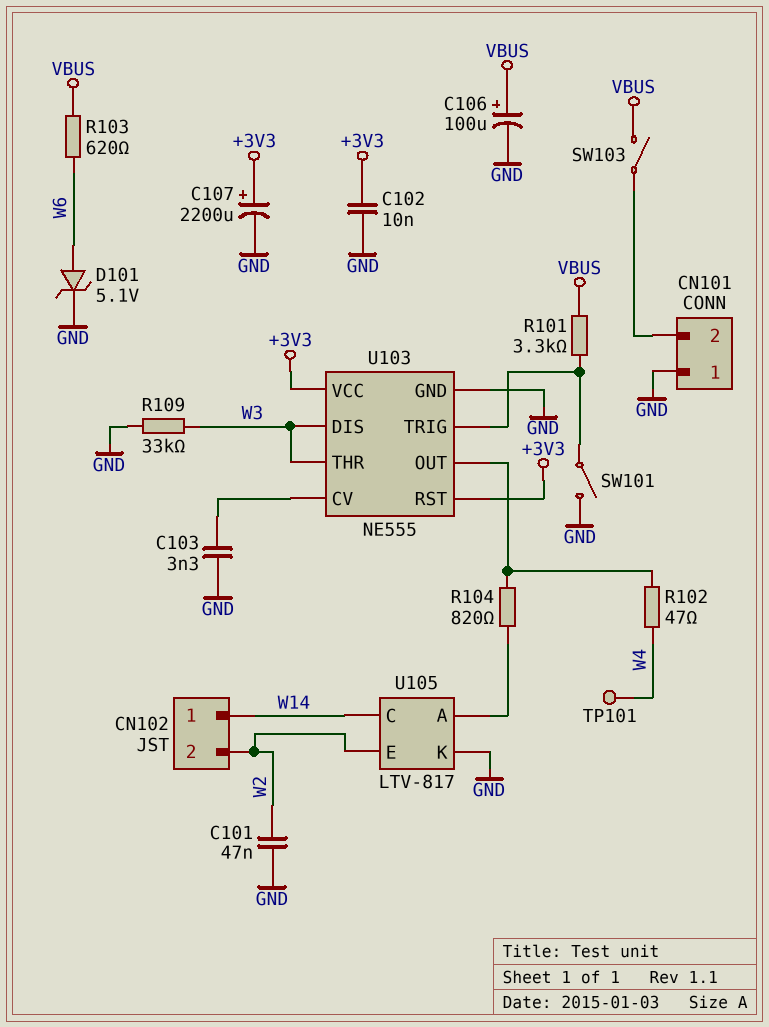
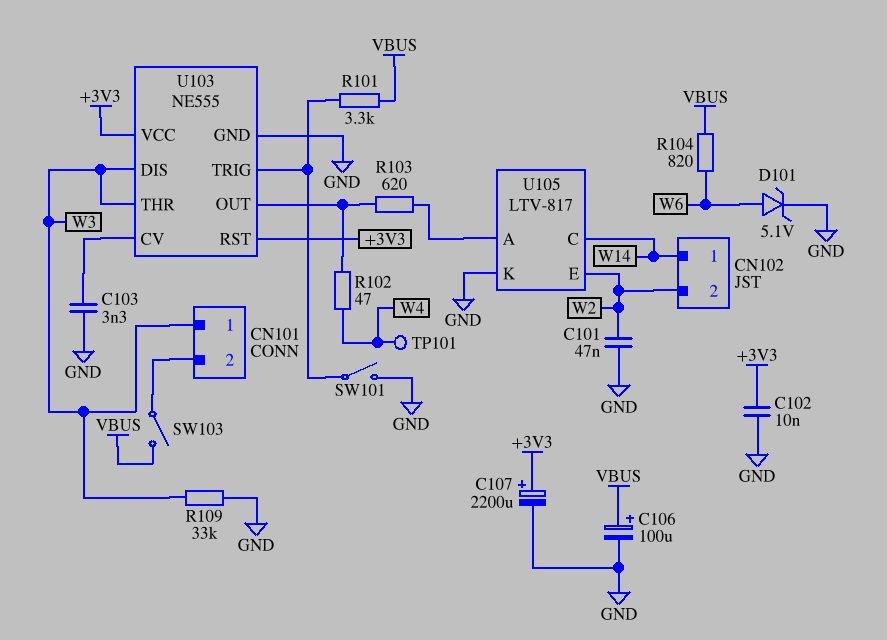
CN101 pin 1: GND -> W3
R103: 620 (VBUS, W6) -> 620 (U103/OUT, U105/A)
R104: 820 (U103/OUT, U105/A) -> 820 (VBUS, W6)

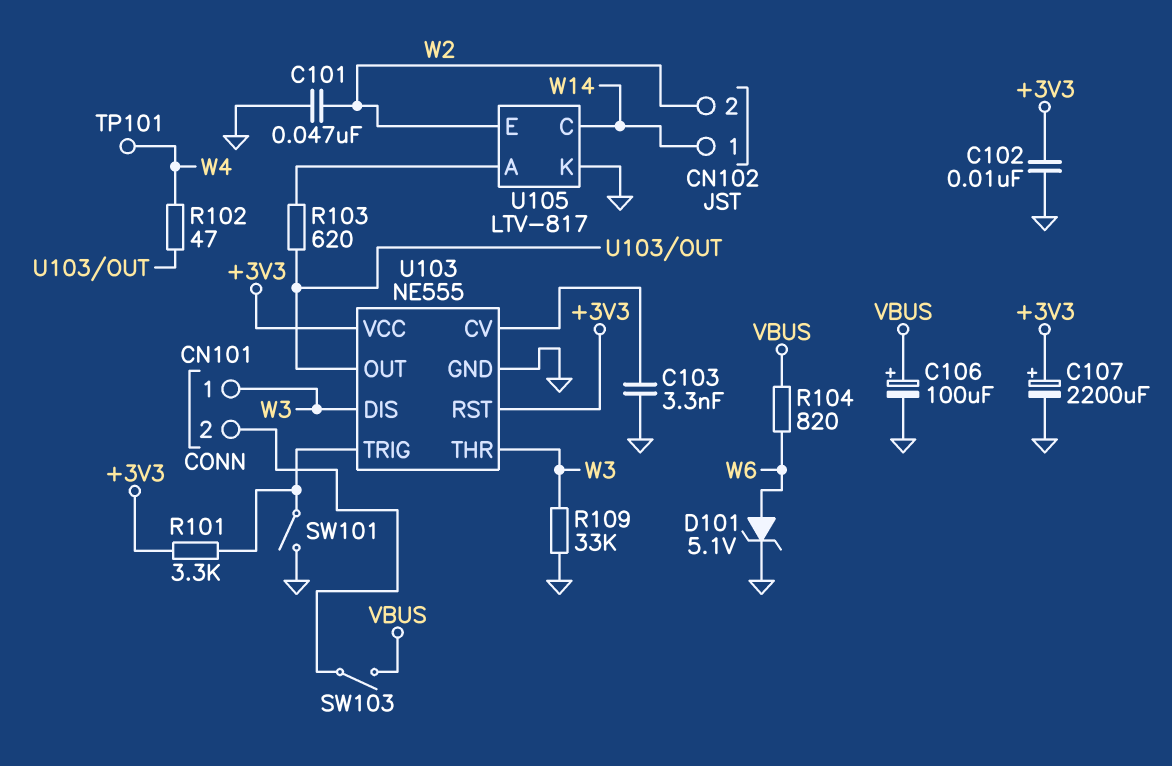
R101: 3.3k (U103/TRIG, VBUS) -> 3.3k (+3V3, U103/TRIG)

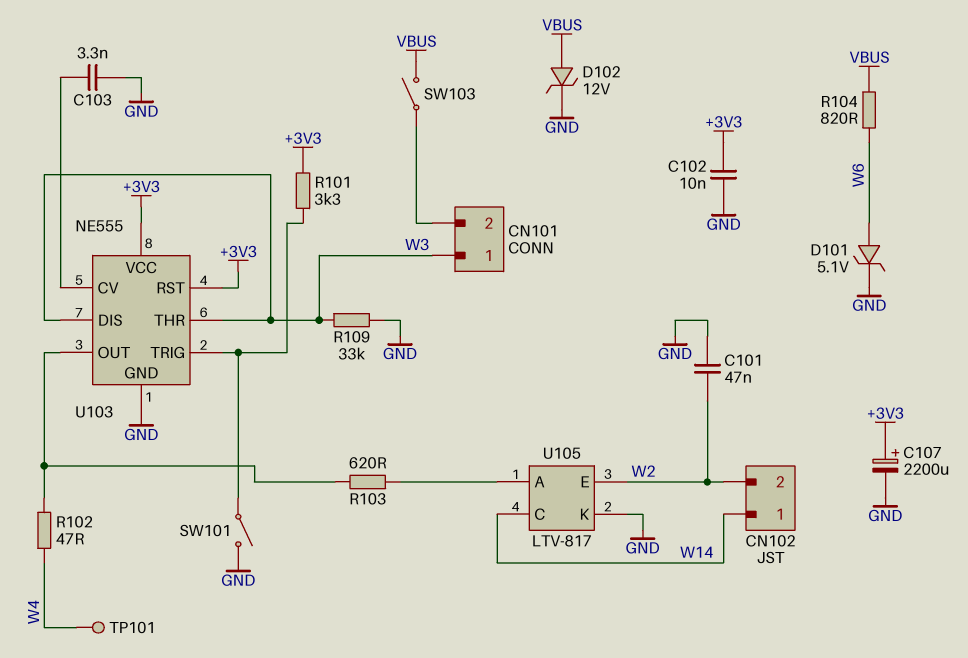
C106: 100uF (plus VBUS, minus GND) -> none
D102: none -> zener 12V (A VBUS, K GND)

